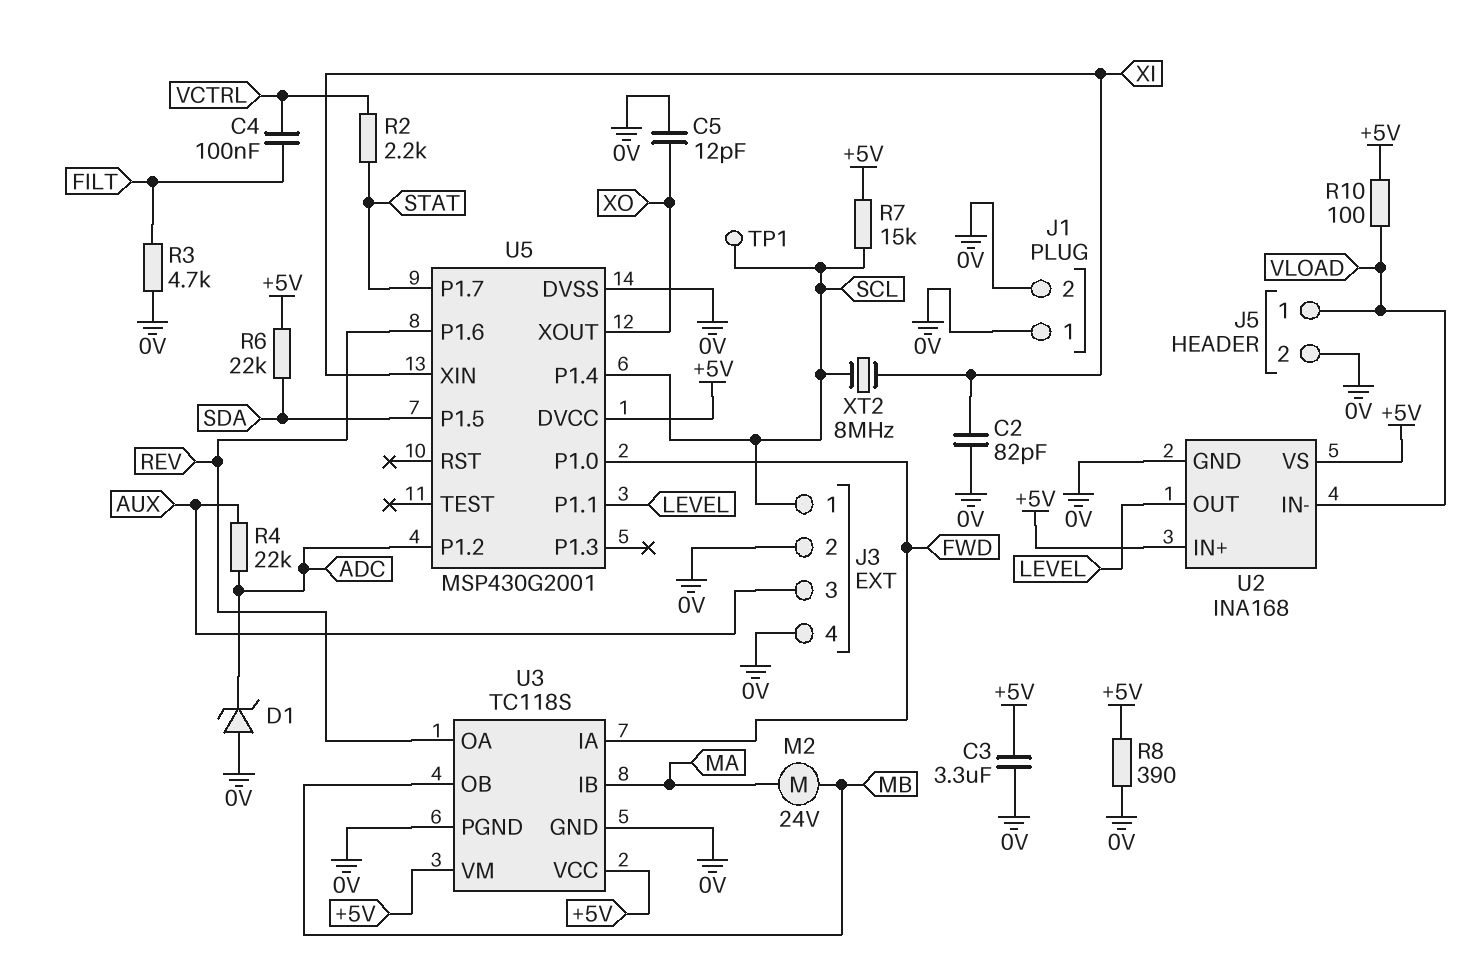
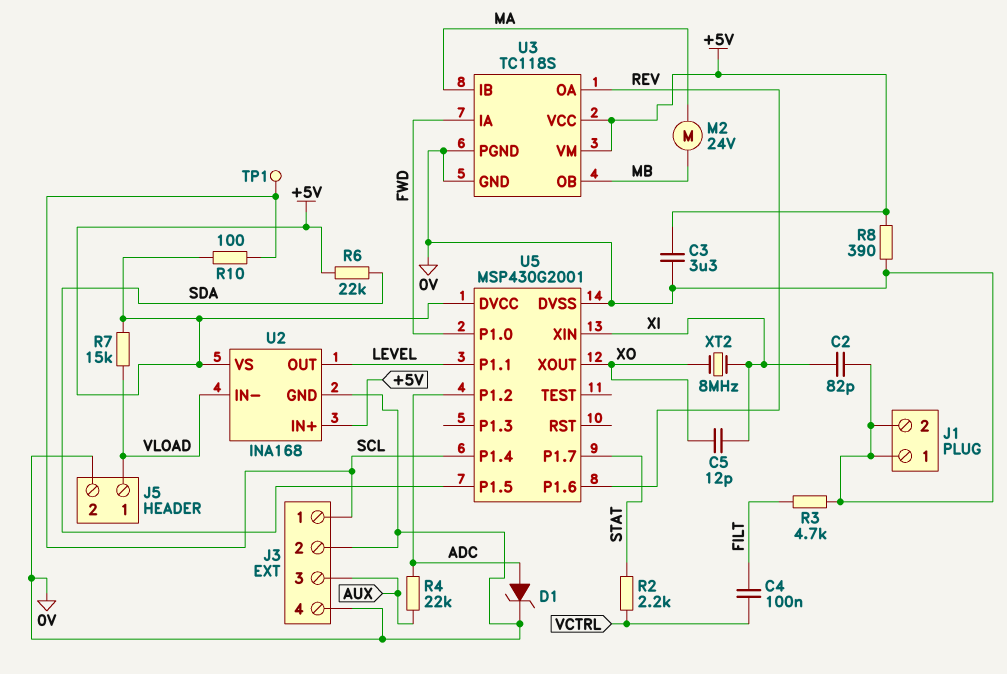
C5: 12pF (0V, XO) -> 12pF (XI, XO)
D1: zener (A 0V, K ADC) -> zener (A ADC, K 0V)
R7: 15k (+5V, SCL) -> 15k (+5V, VLOAD)
R10: 100 (+5V, VLOAD) -> 100 (+5V, SCL)
XT2: 8MHz (SCL, XI) -> 8MHz (XI, XO)

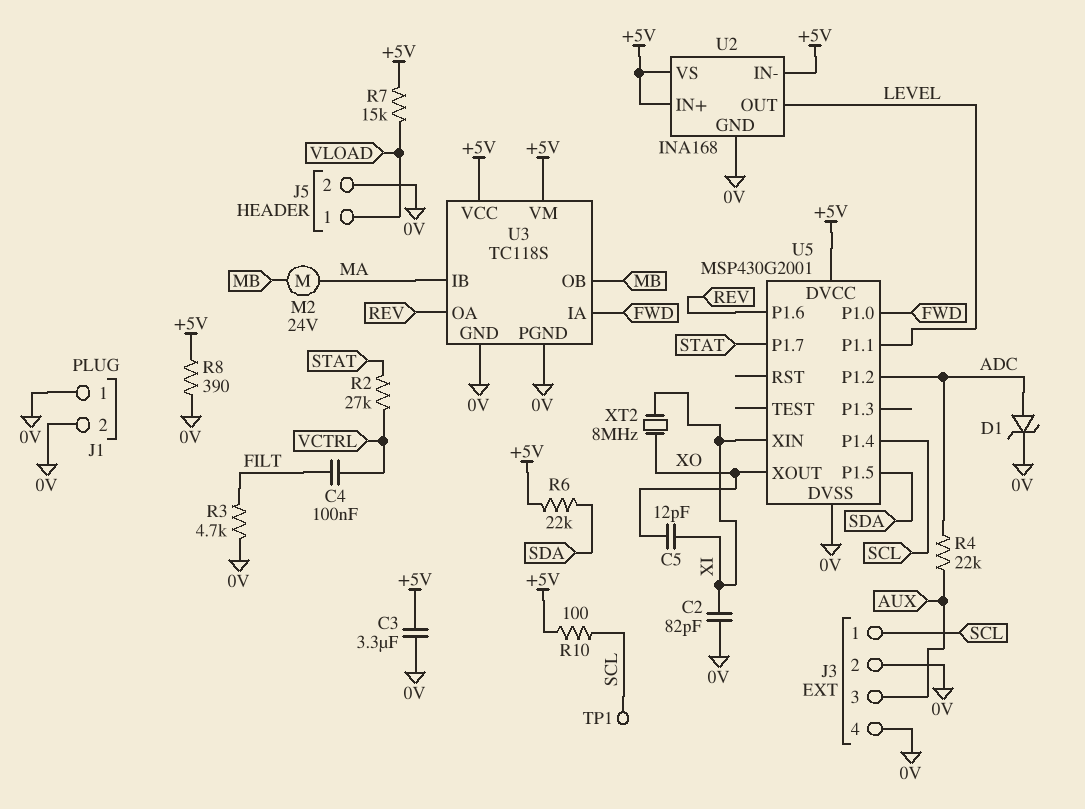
R2: 2.2k (STAT, VCTRL) -> 27k (STAT, VCTRL)
U2 pin IN-: VLOAD -> +5V

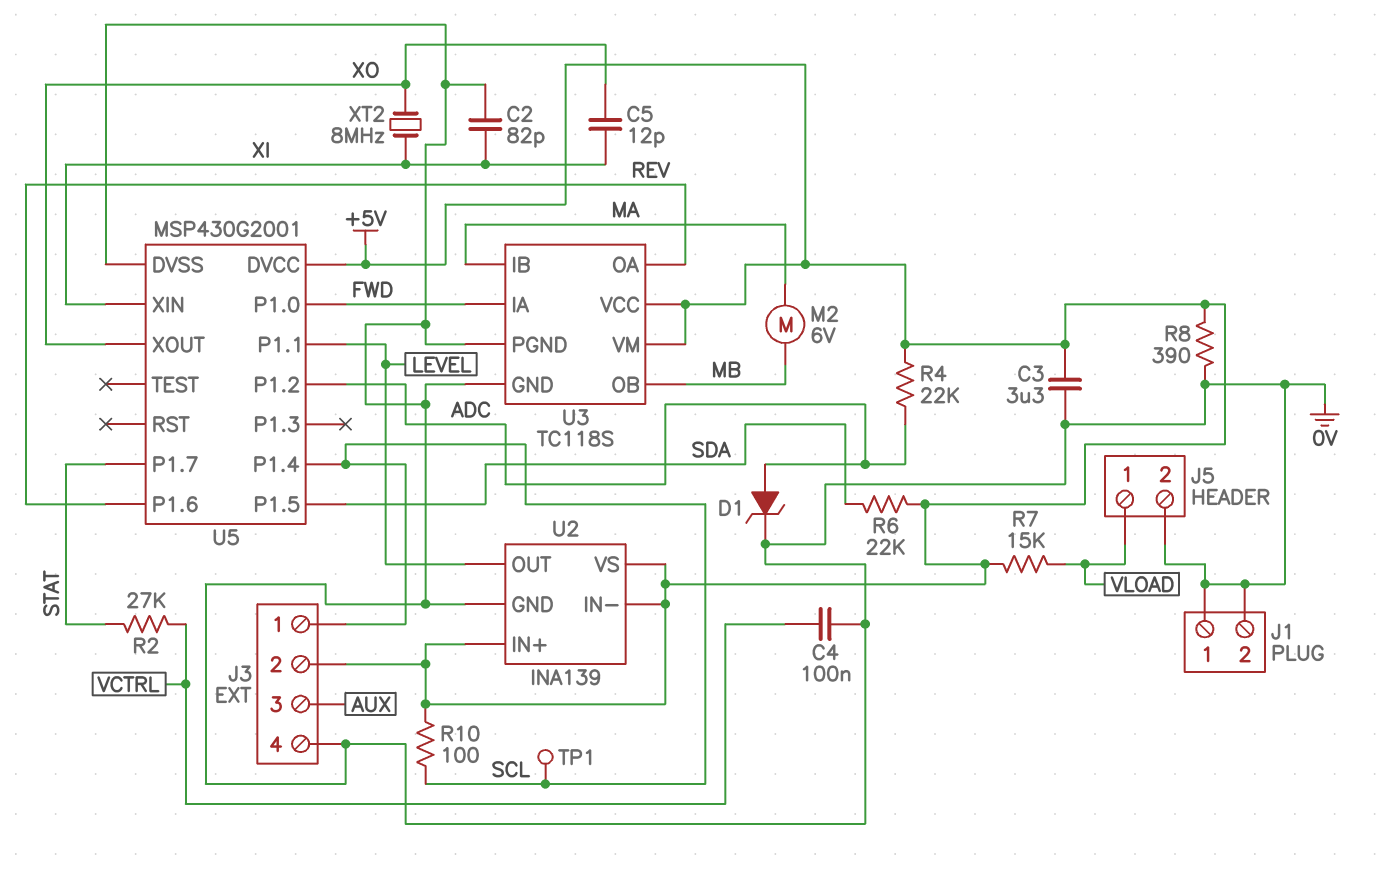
C4: 100nF (FILT, VCTRL) -> 100nF (0V, VCTRL)
J3 pin 2: 0V -> +5V
M2: motor 24V (MA, MB) -> motor 6V (MA, MB)
R3: 4.7k (0V, FILT) -> none
R4: 22k (ADC, AUX) -> 22k (+5V, ADC)
U2: INA168 -> INA139

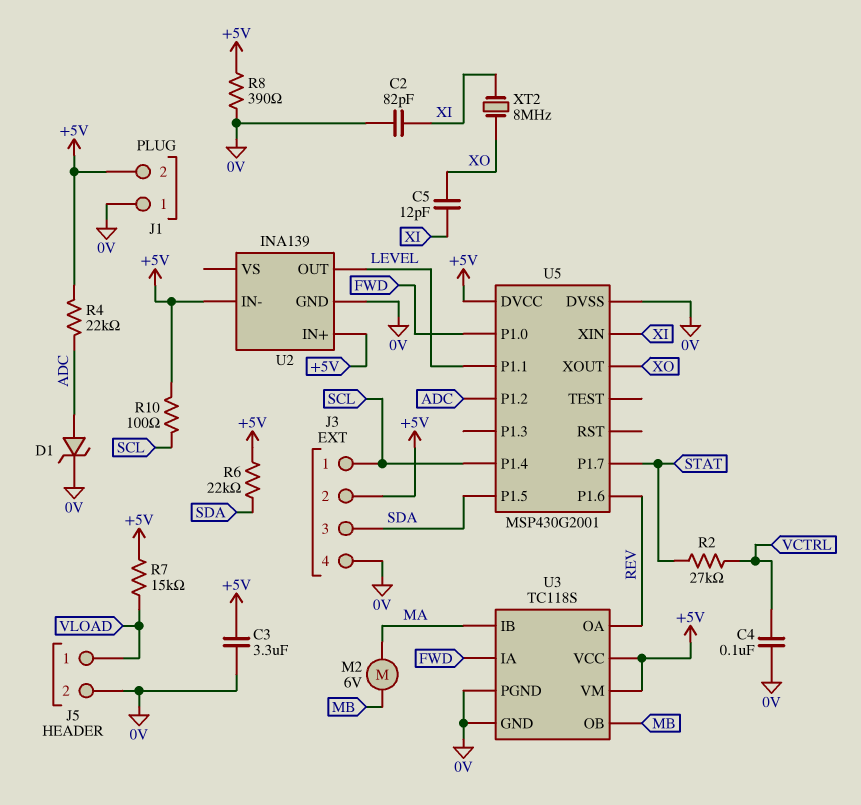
J1 pin 2: 0V -> +5V
J3 pin 3: AUX -> SDA
TP1: test point (SCL) -> none
U2 pin VS: +5V -> none

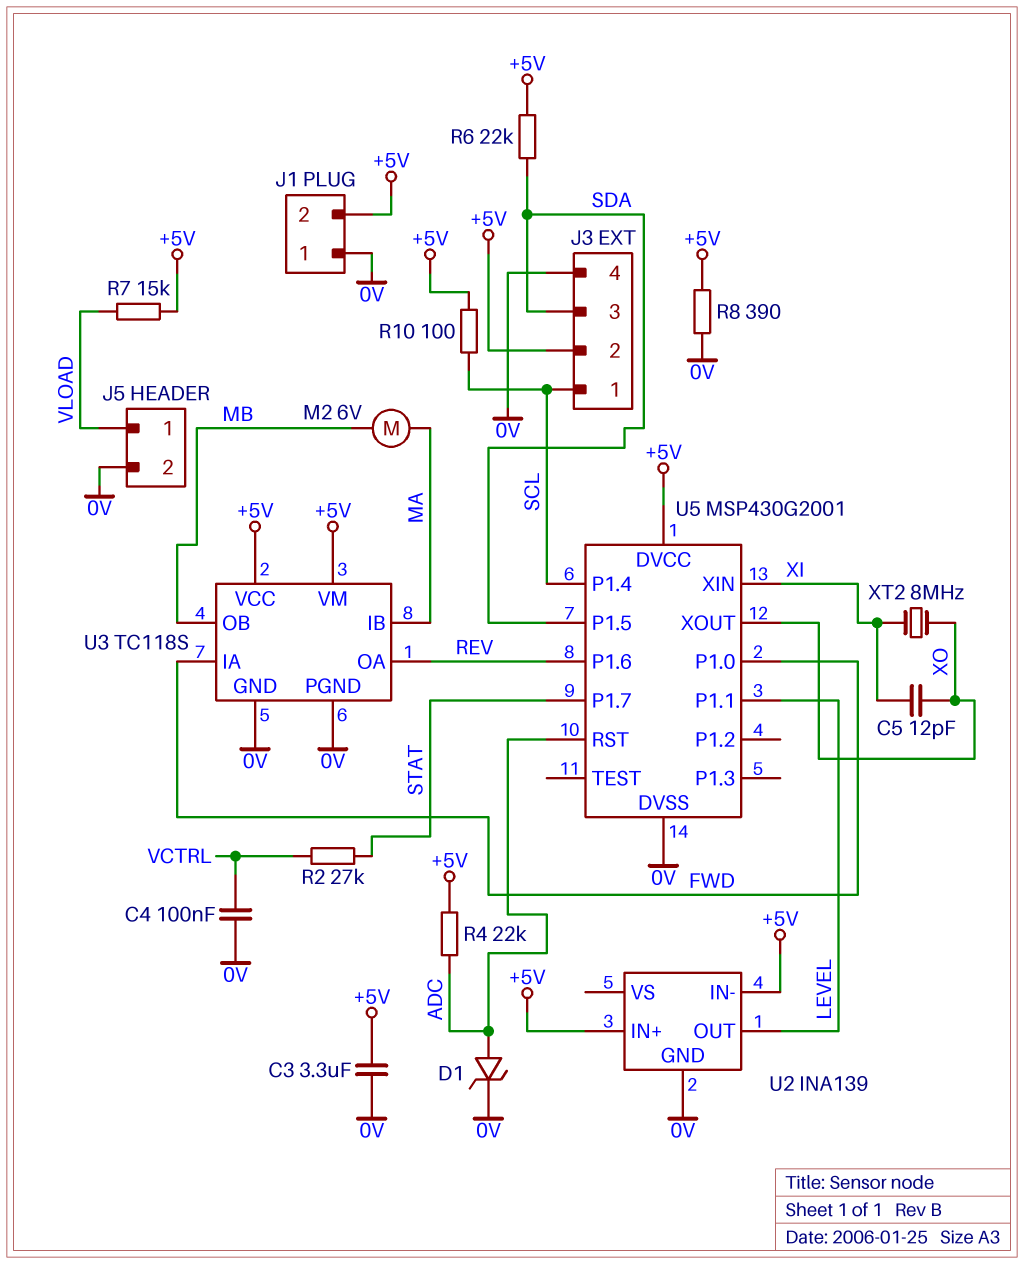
C2: 82pF (0V, XI) -> none
U5 pin P1.2: ADC -> none
U5 pin RST: none -> ADC

